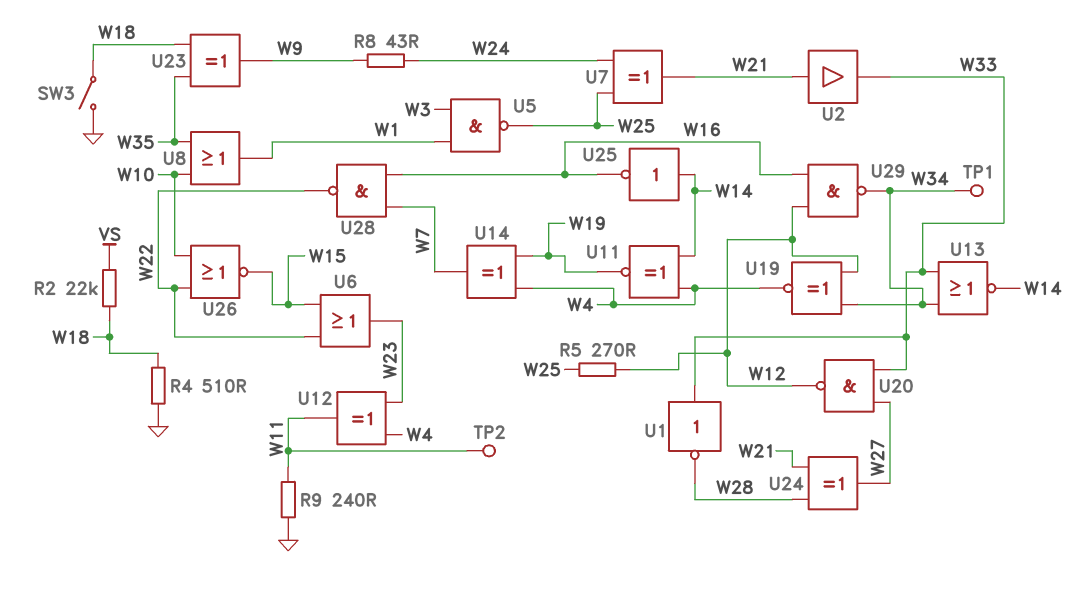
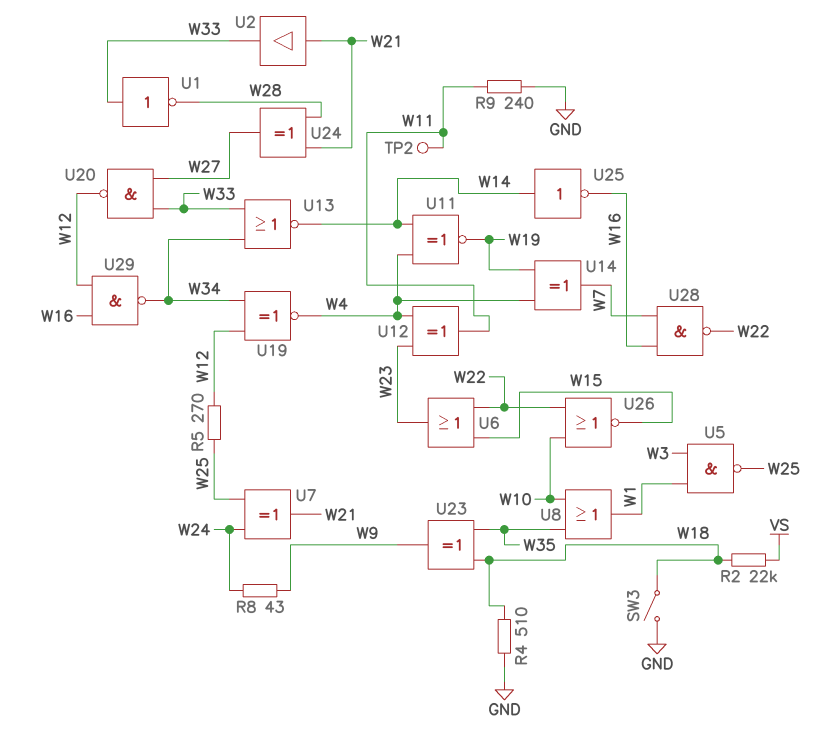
TP1: test point (W34) -> none

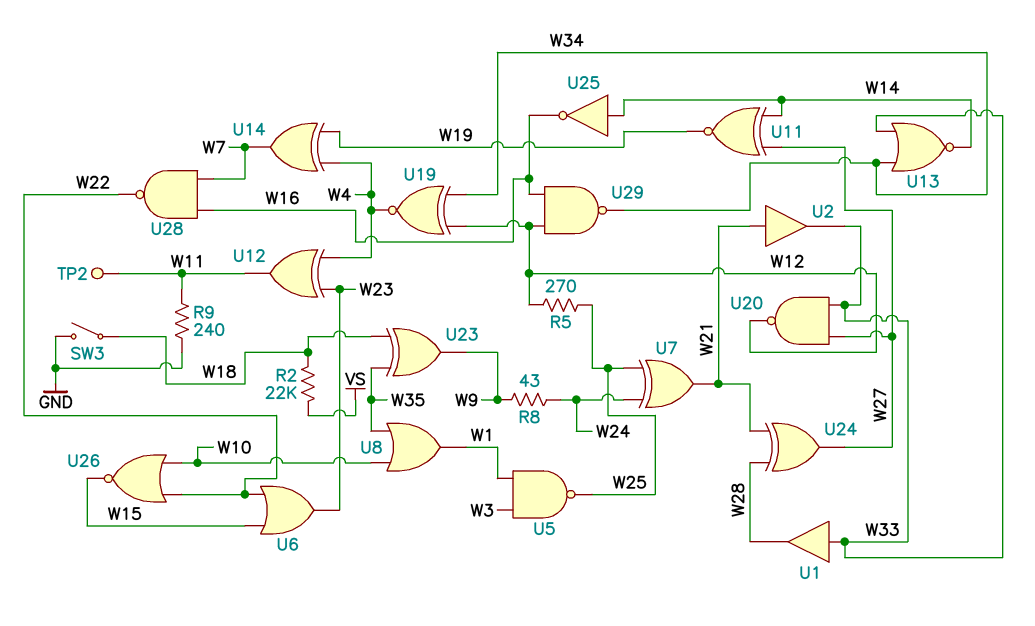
R4: 510 (GND, W18) -> none
U1: NOT (in W33, out W28) -> buffer (in W33, out W28)
U11: XNOR (in W4, in W14, out W19) -> XNOR (in W14, in W27, out W19)

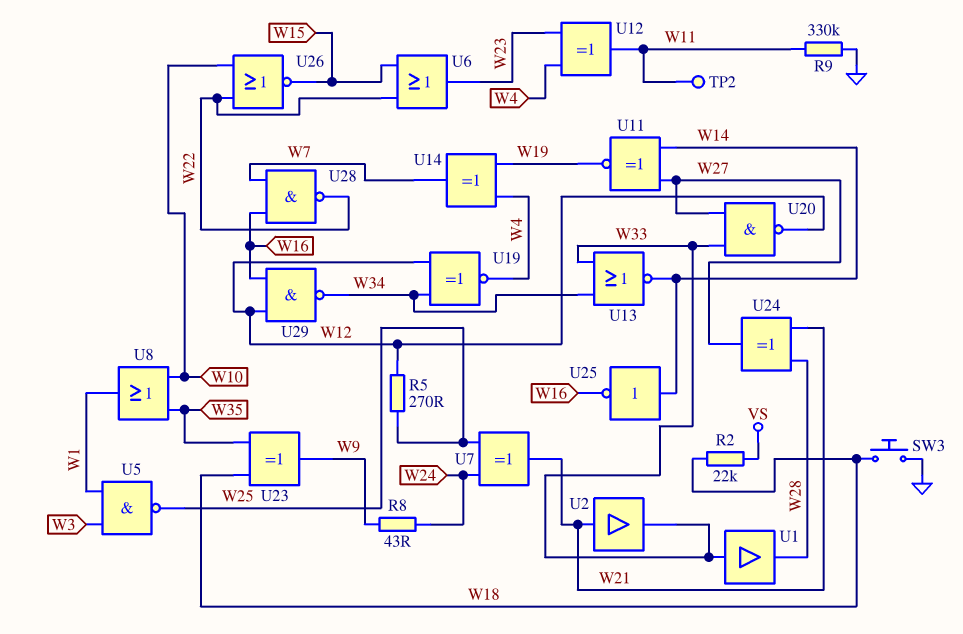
R9: 240 (GND, W11) -> 330k (GND, W11)
SW3: switch (GND, W18) -> button (GND, W18)

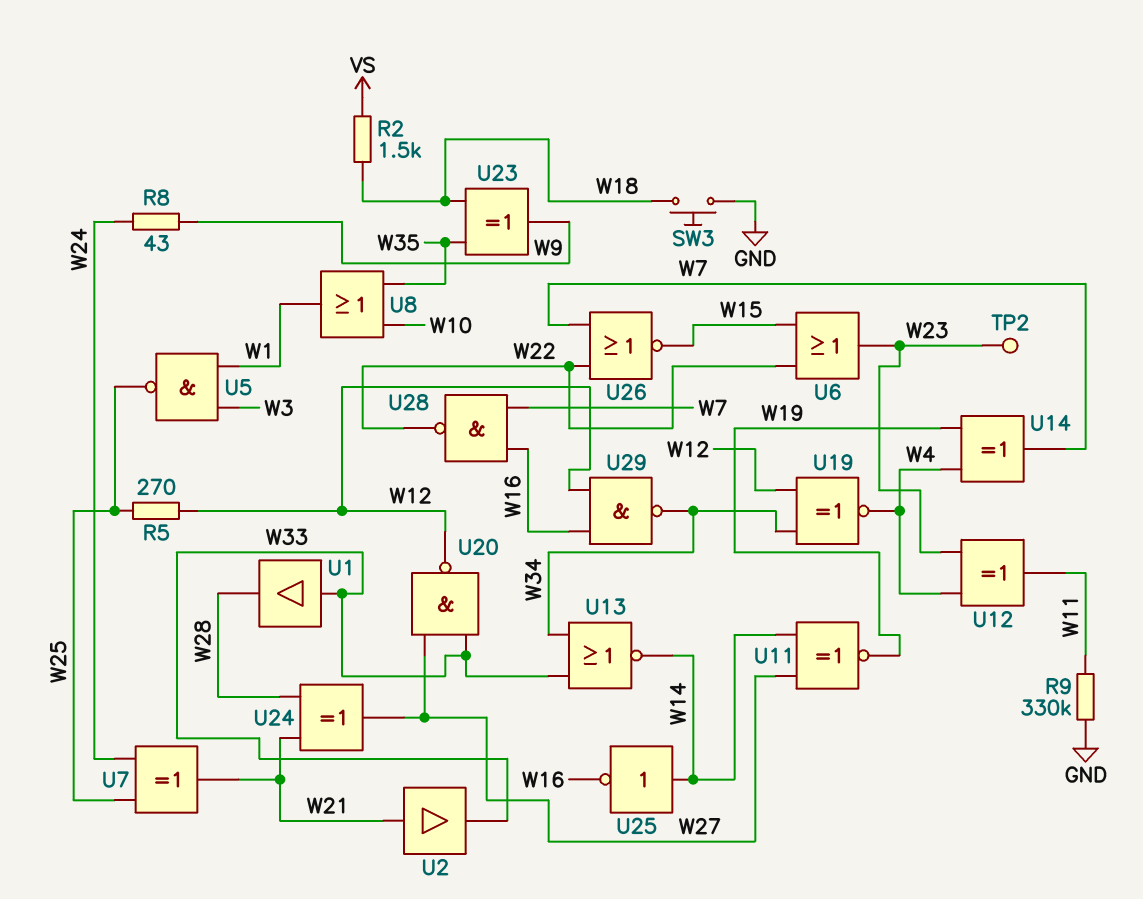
R2: 22k (VS, W18) -> 1.5k (VS, W18)
TP2: test point (W11) -> test point (W23)
U26: NOR (in W10, in W22, out W15) -> NOR (in W7, in W22, out W15)

